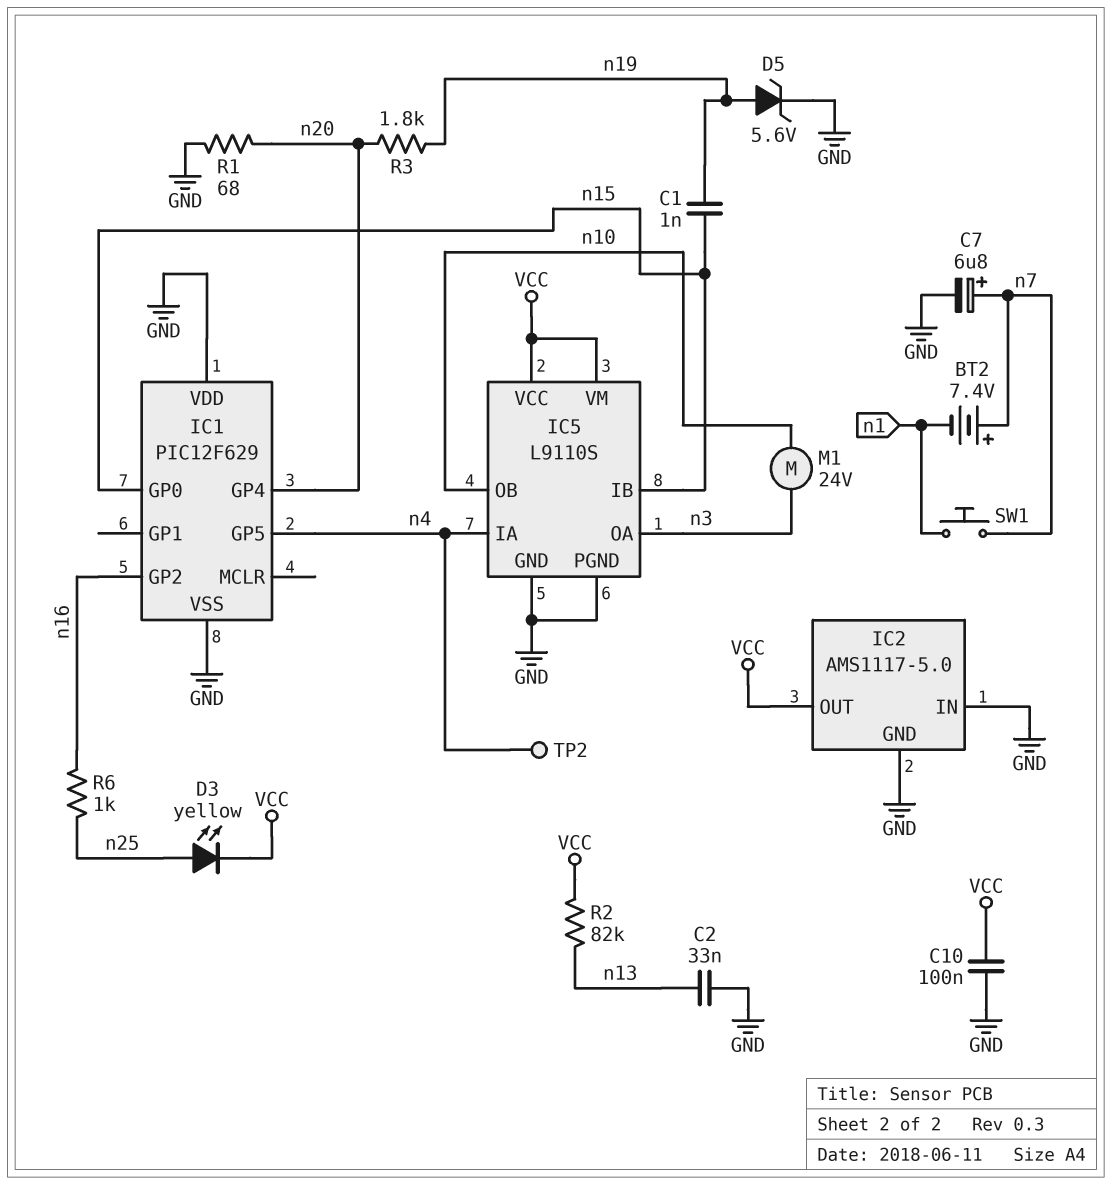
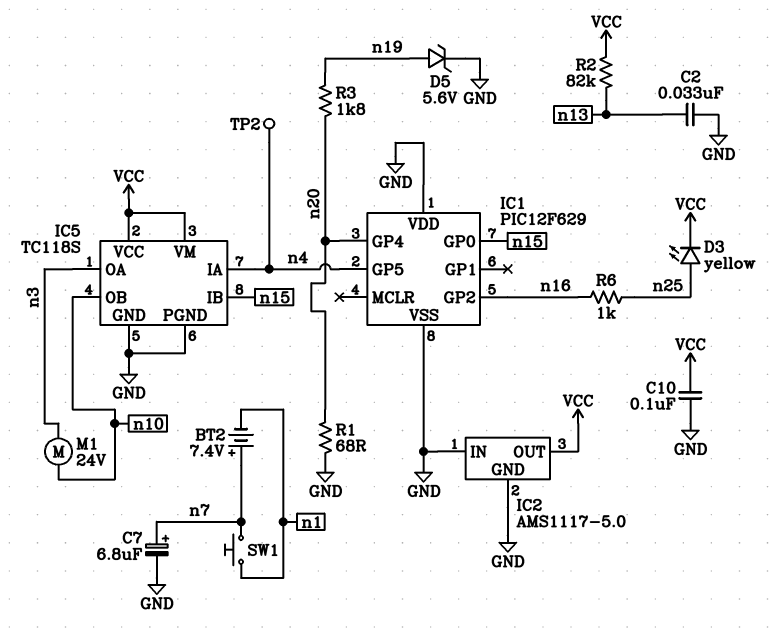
C1: 1nF (n15, n19) -> none
IC5: L9110S -> TC118S

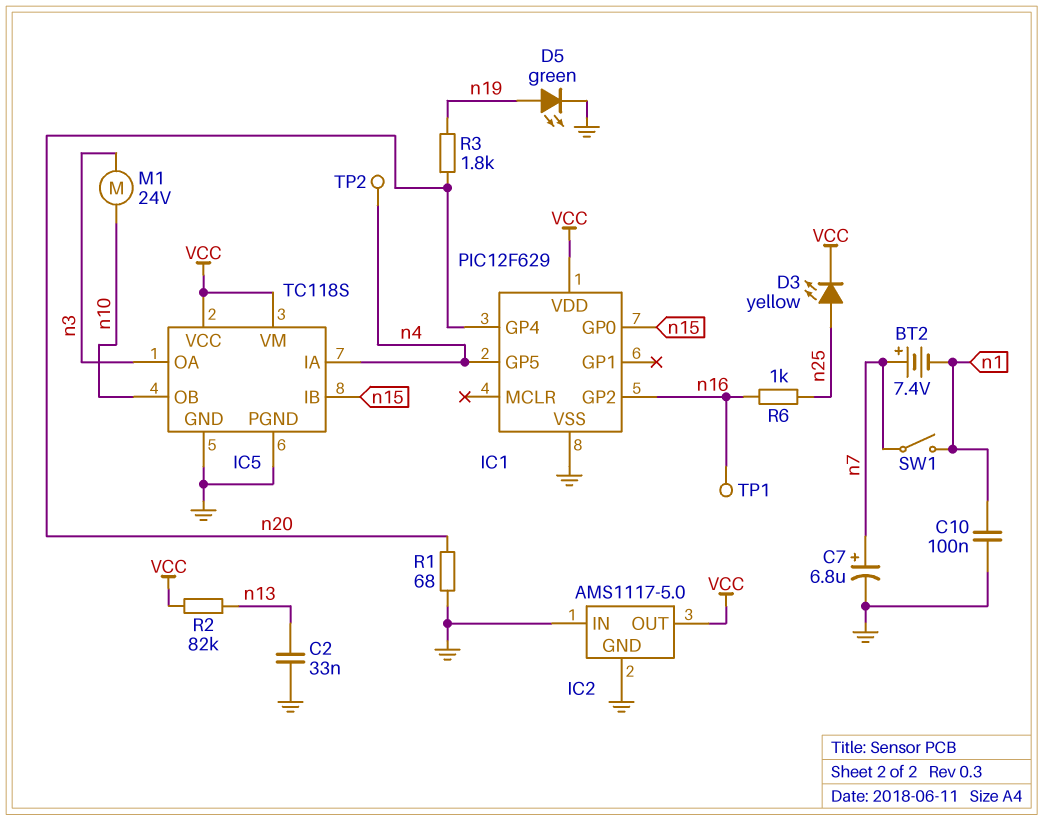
C10: 100nF (GND, VCC) -> 100nF (GND, n1)
D5: zener 5.6V (A n19, K GND) -> LED green (A n19, K GND)
IC1 pin VDD: GND -> VCC
SW1: button (n1, n7) -> switch (n1, n7)
TP1: none -> test point (n16)

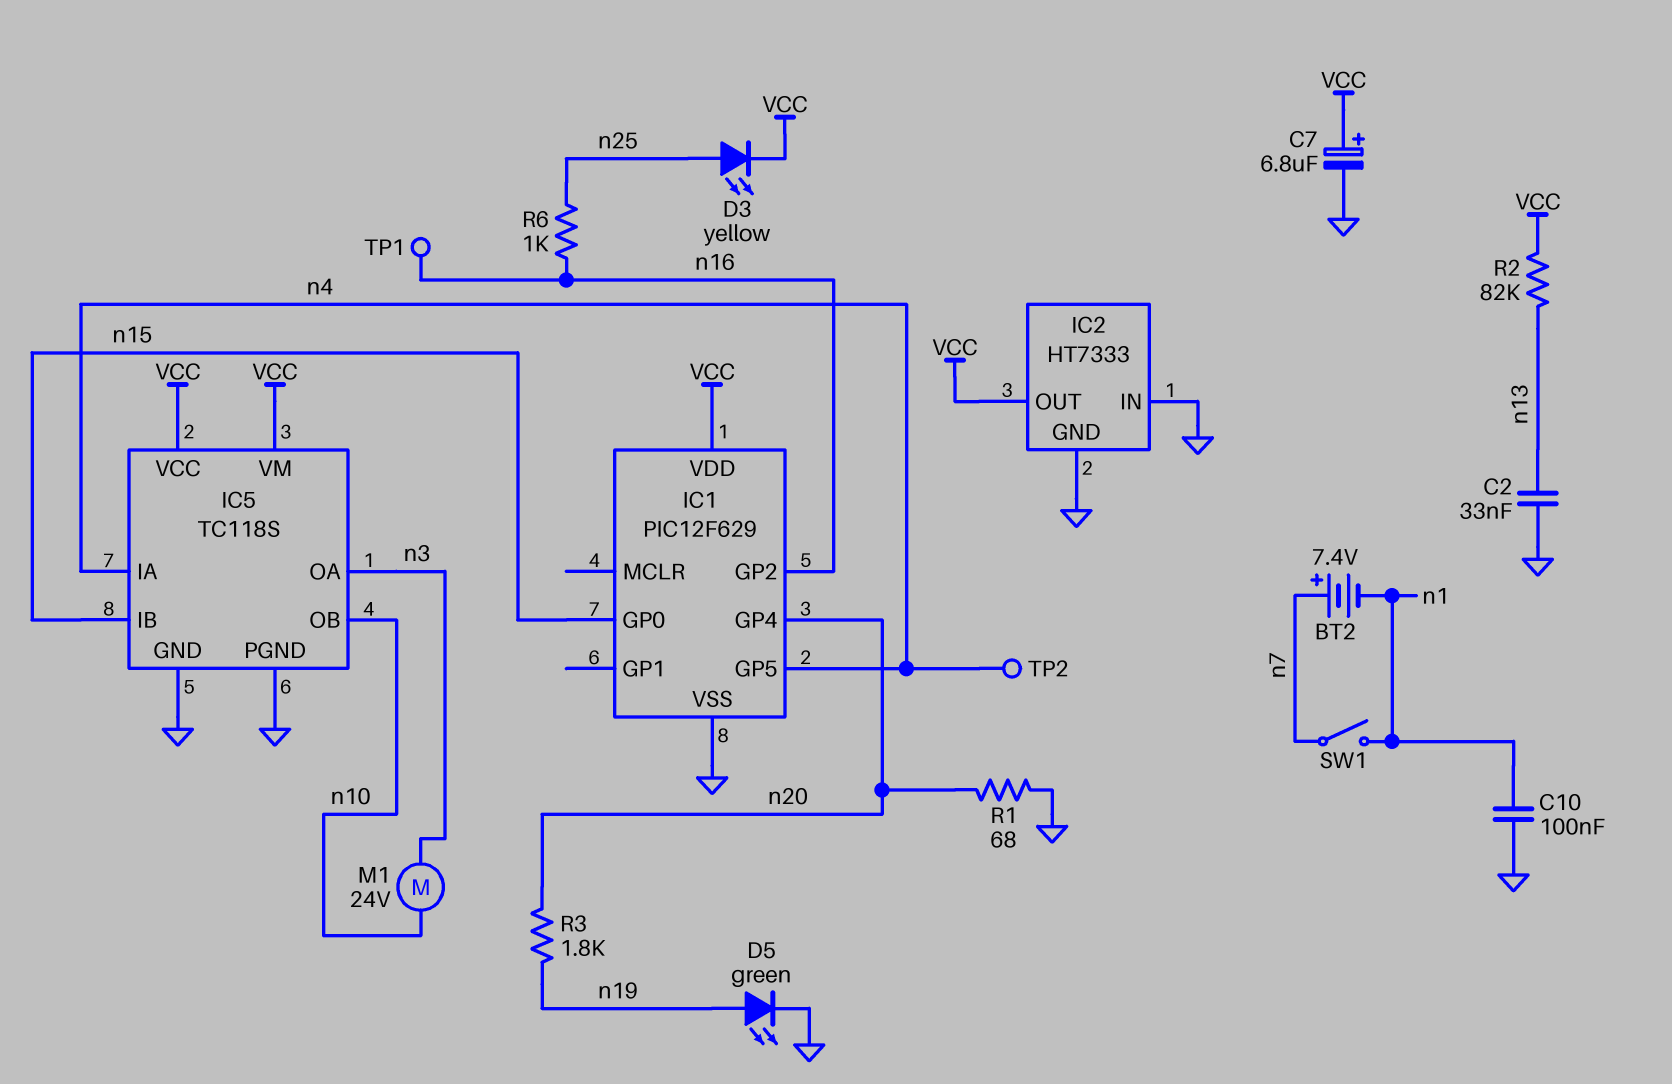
C7: 6.8uF (plus n7, minus GND) -> 6.8uF (plus VCC, minus GND)
IC2: AMS1117-5.0 -> HT7333

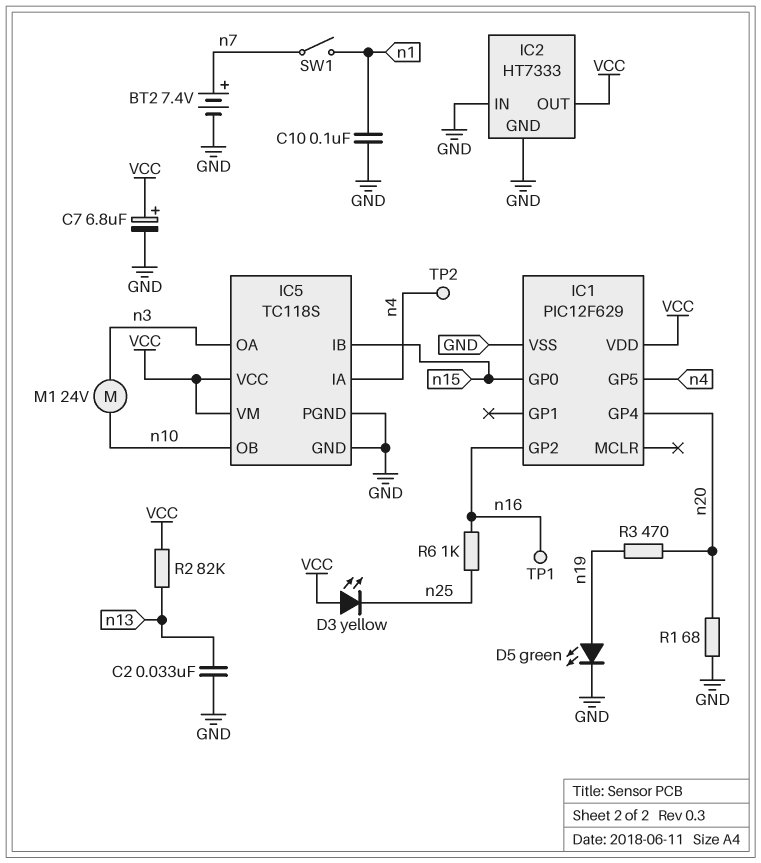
BT2: 7.4V (plus n7, minus n1) -> 7.4V (plus n7, minus GND)
D3: LED yellow (A n25, K VCC) -> LED yellow (A VCC, K n25)
R3: 1.8k (n19, n20) -> 470 (n19, n20)

